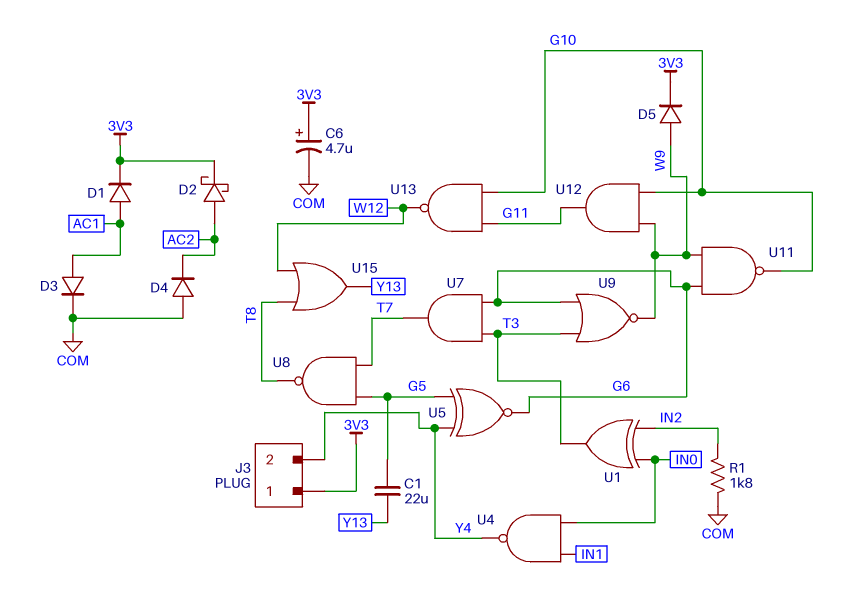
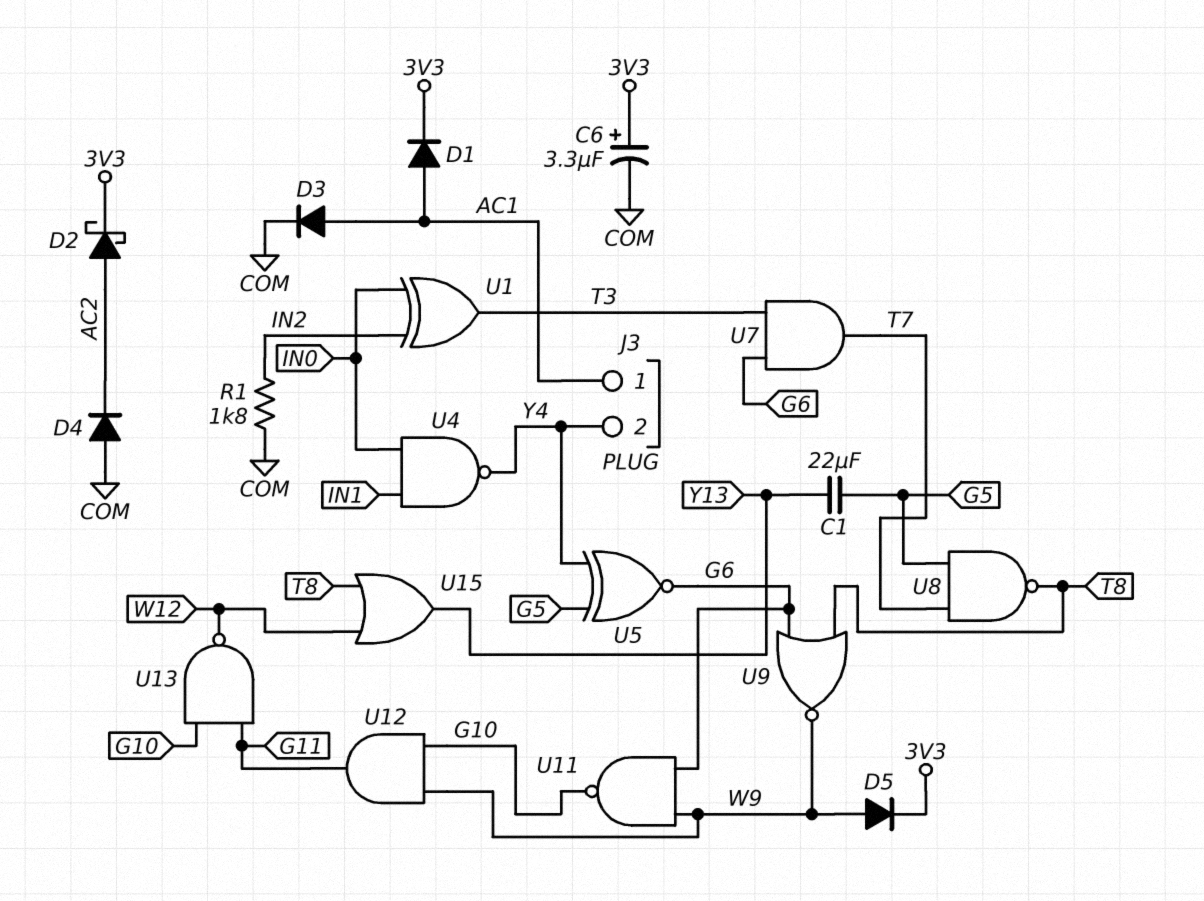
C6: 4.7uF (plus 3V3, minus COM) -> 3.3uF (plus 3V3, minus COM)
J3 pin 1: 3V3 -> AC1
U9: NOR (in G6, in T3, out W9) -> NOR (in G6, in T8, out W9)

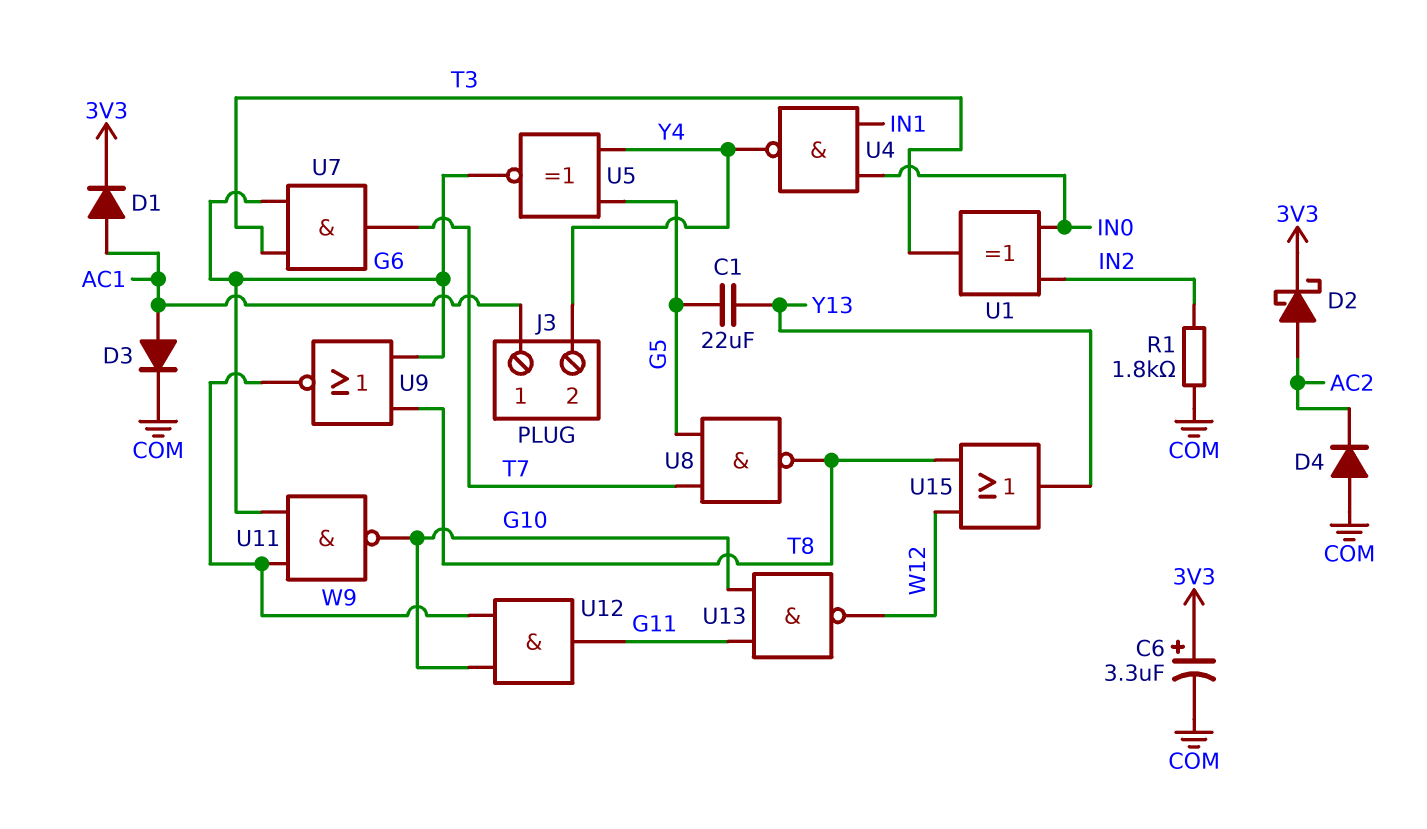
D5: diode (A W9, K 3V3) -> none

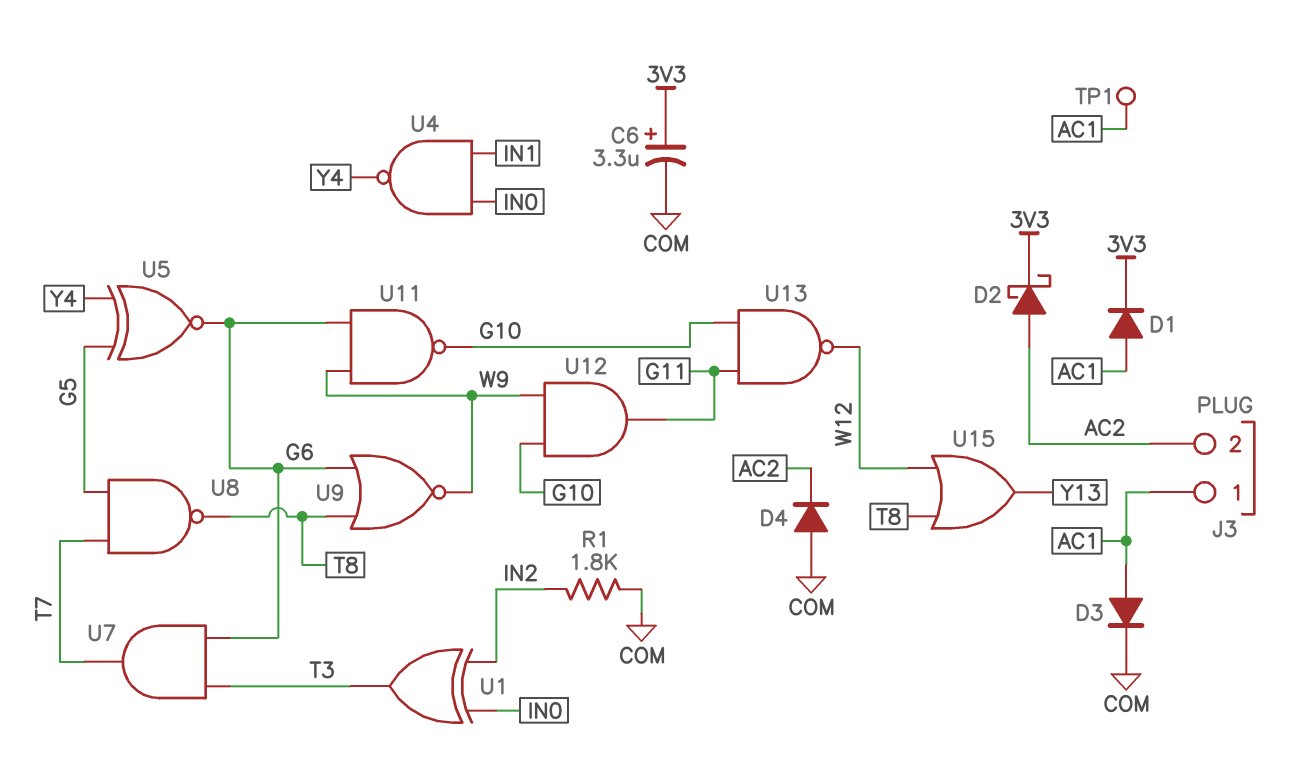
C1: 22uF (G5, Y13) -> none
J3 pin 2: Y4 -> AC2
TP1: none -> test point (AC1)

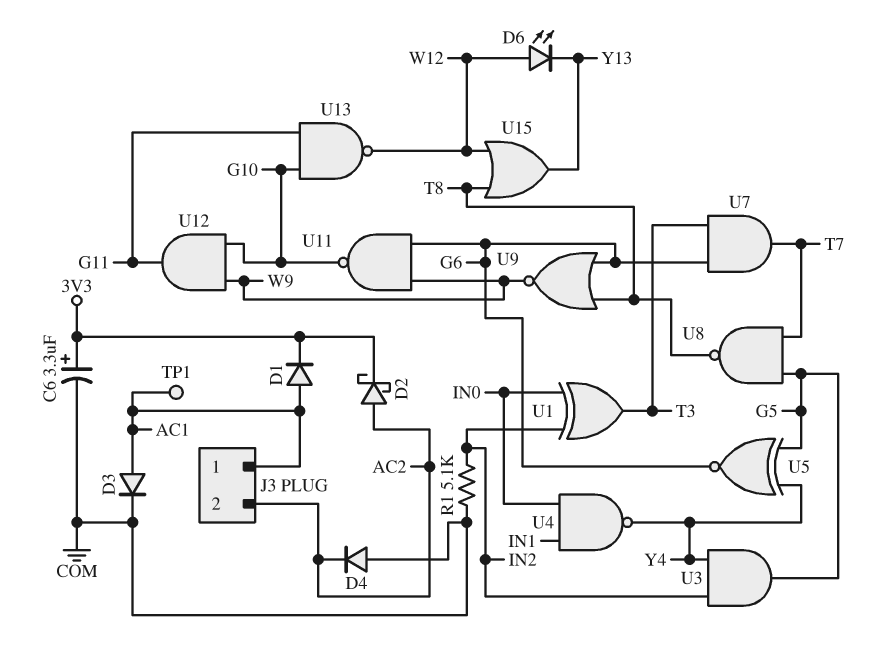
D6: none -> LED (A W12, K Y13)
R1: 1.8k (COM, IN2) -> 5.1k (COM, IN2)
U3: none -> AND (in IN2, in Y4, out G5)

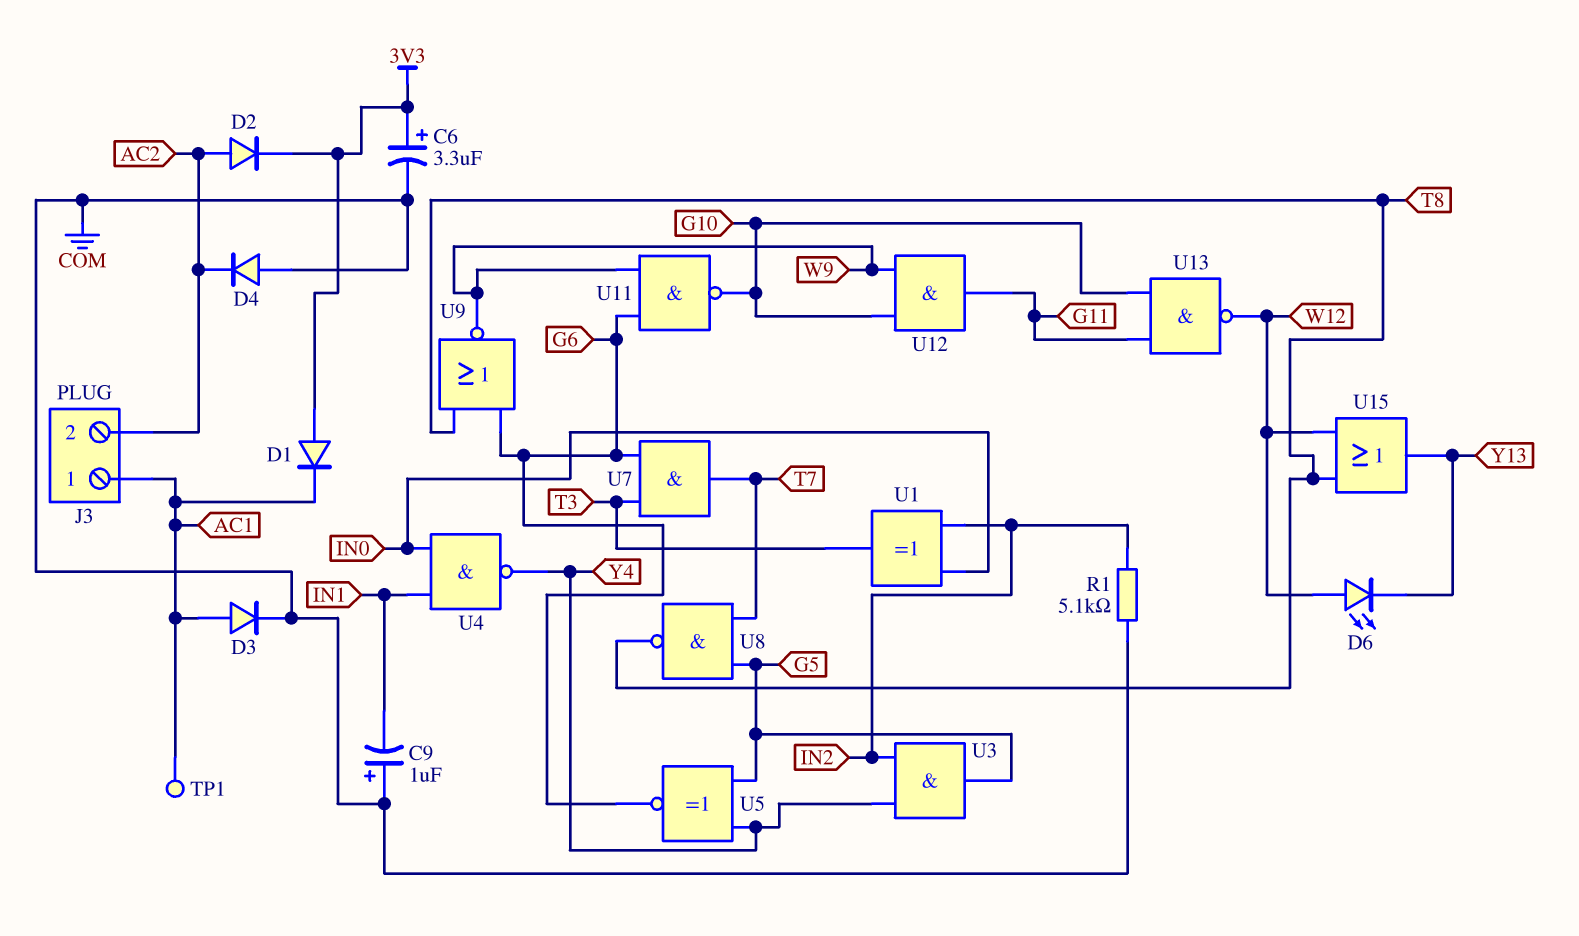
C9: none -> 1uF (plus COM, minus IN1)
D1: diode (A AC1, K 3V3) -> diode (A 3V3, K AC1)
D2: schottky (A AC2, K 3V3) -> diode (A AC2, K 3V3)

